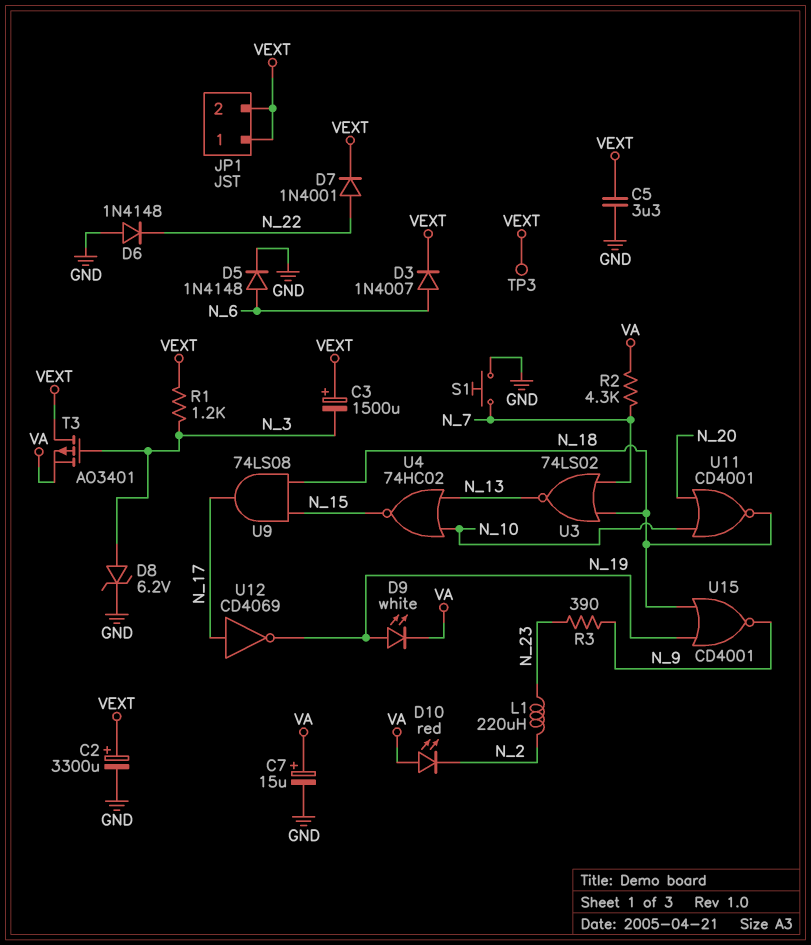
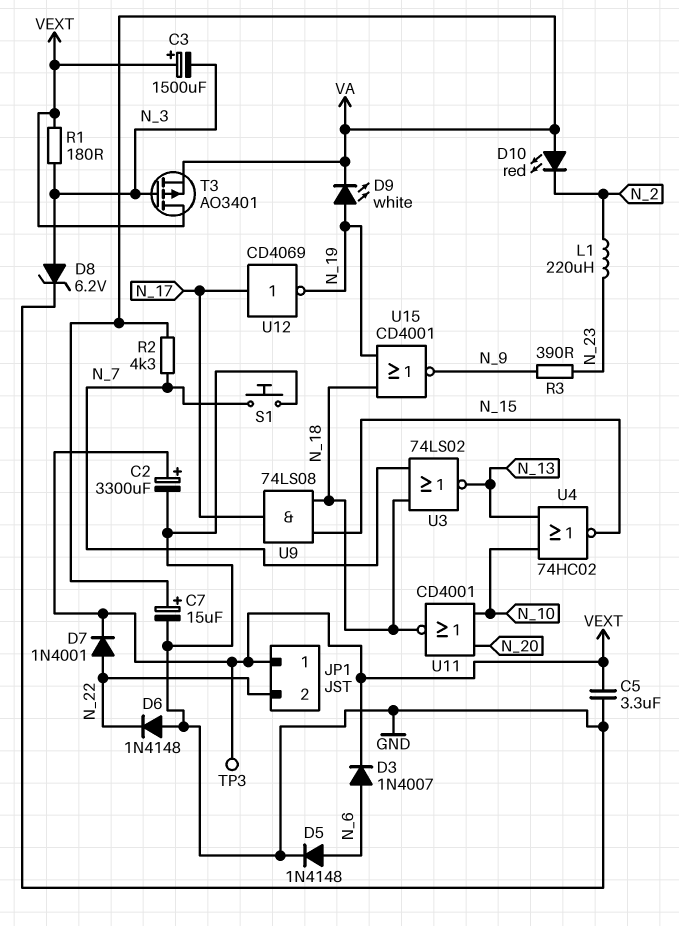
JP1 pin 2: VEXT -> N_22
R1: 1.2k (N_3, VEXT) -> 180 (N_3, VEXT)

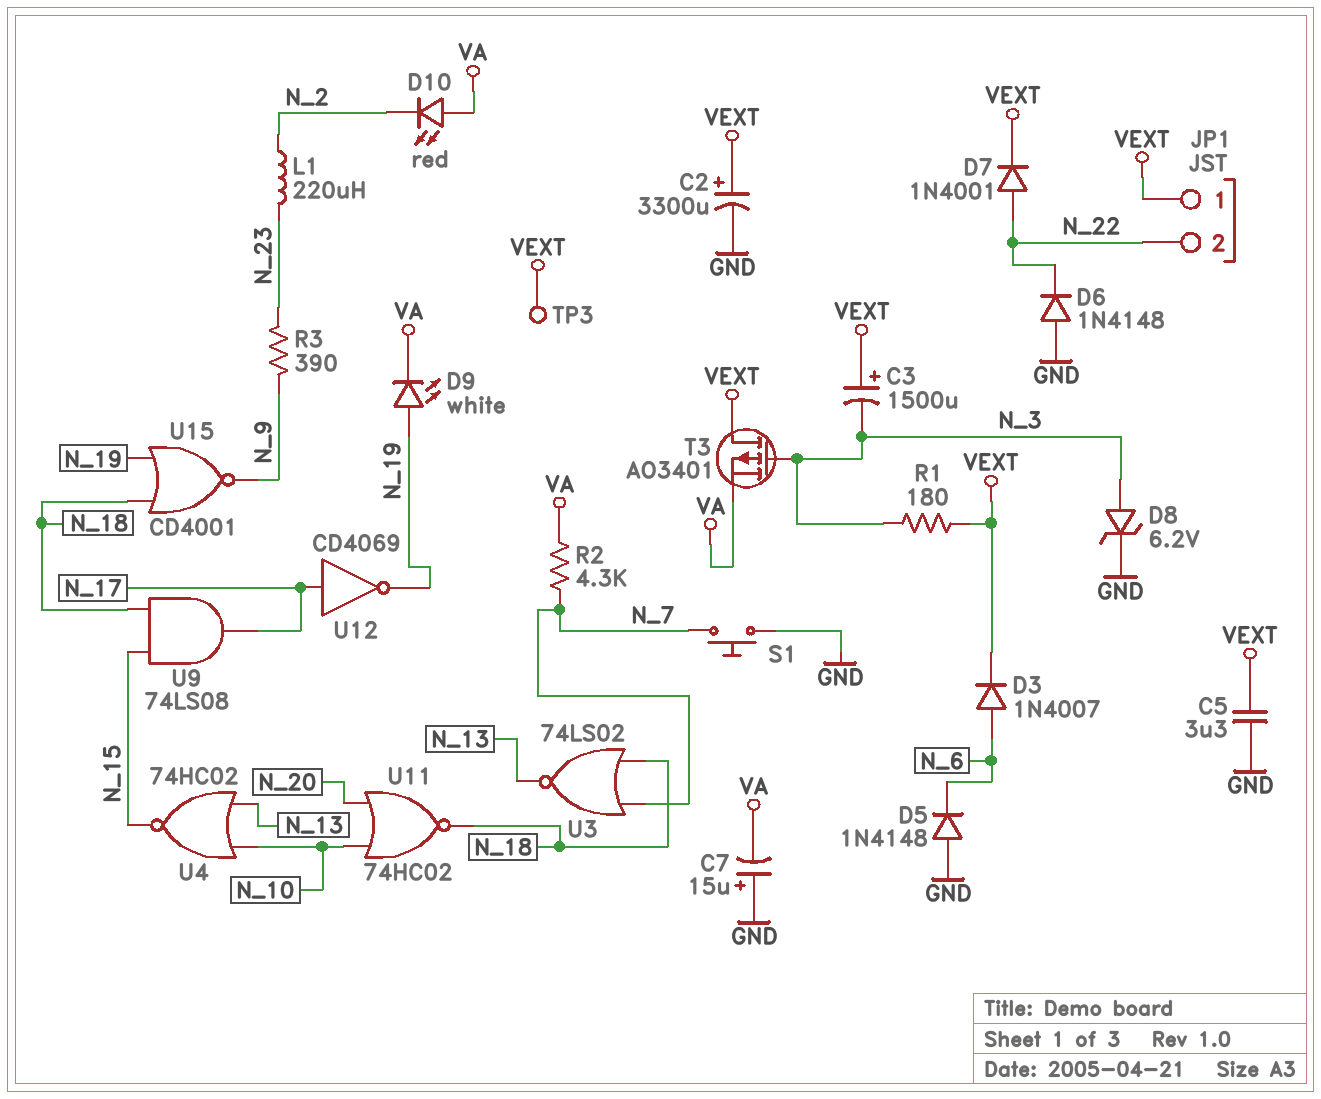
C7: 15uF (plus VA, minus GND) -> 15uF (plus GND, minus VA)
D5: diode 1N4148 (A N_6, K GND) -> diode 1N4148 (A GND, K N_6)
U11: NOR CD4001 (in N_10, in N_20, out N_18) -> NOR 74HC02 (in N_10, in N_20, out N_18)

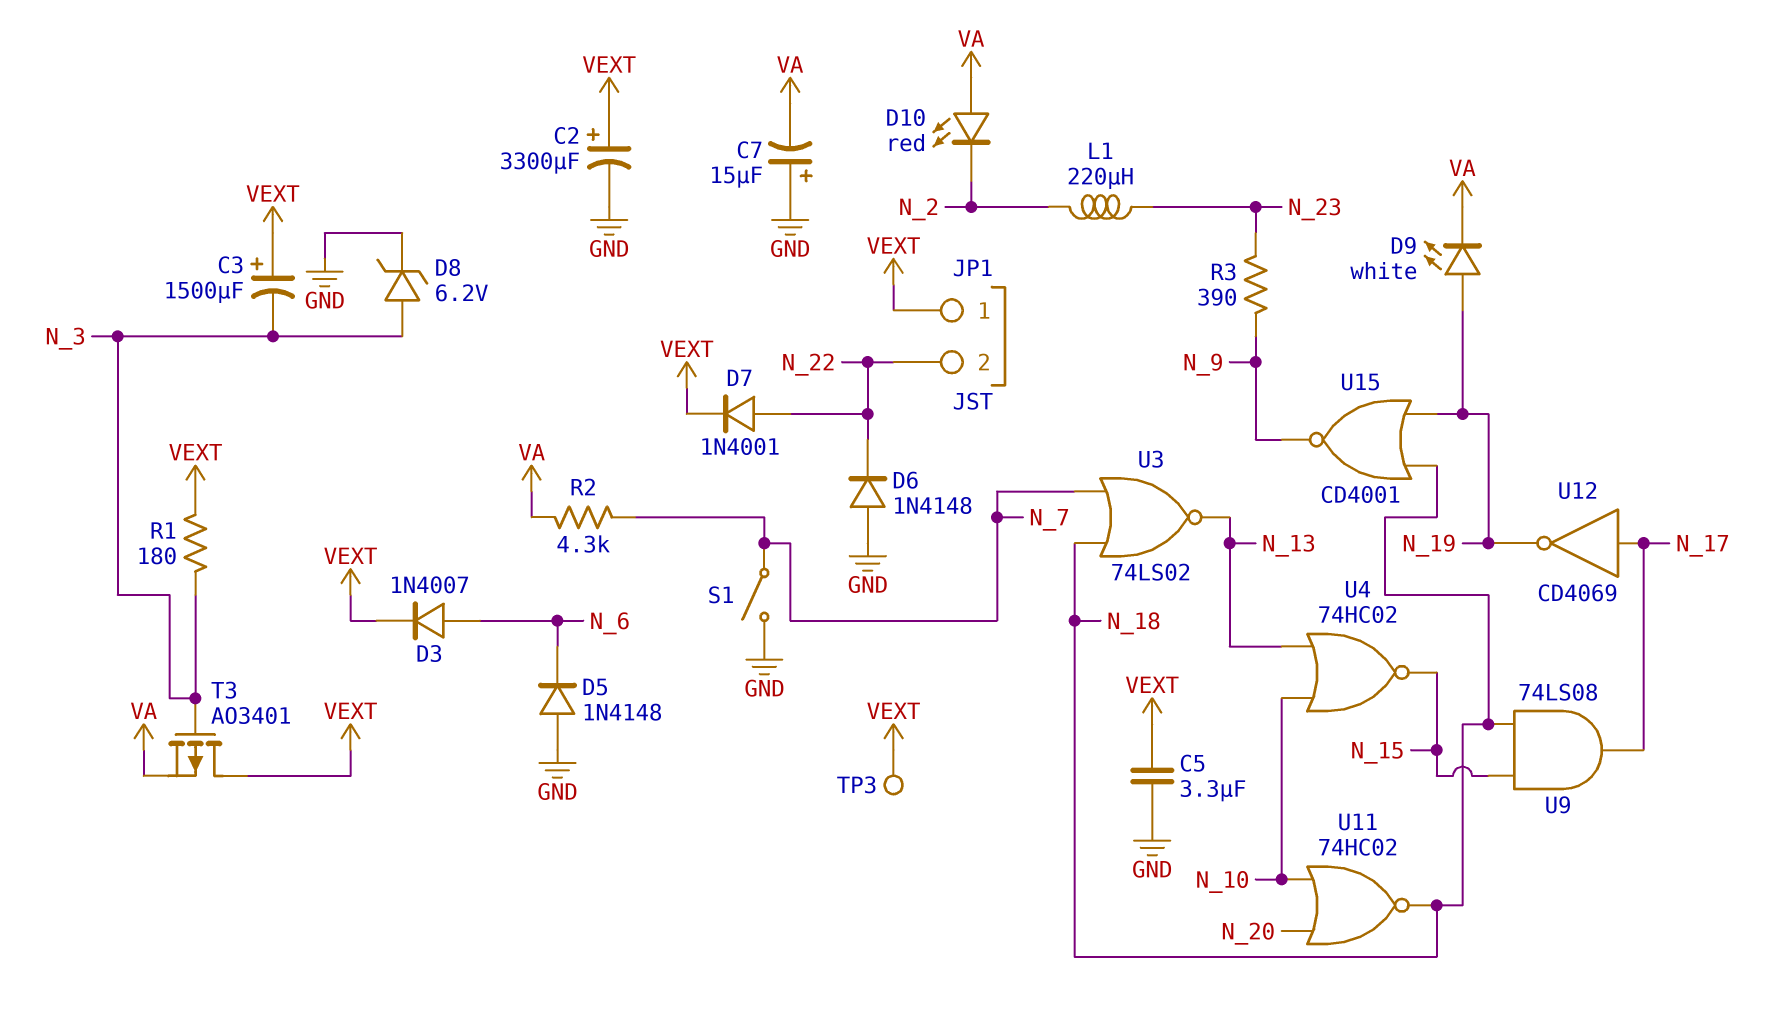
S1: button (GND, N_7) -> switch (GND, N_7)

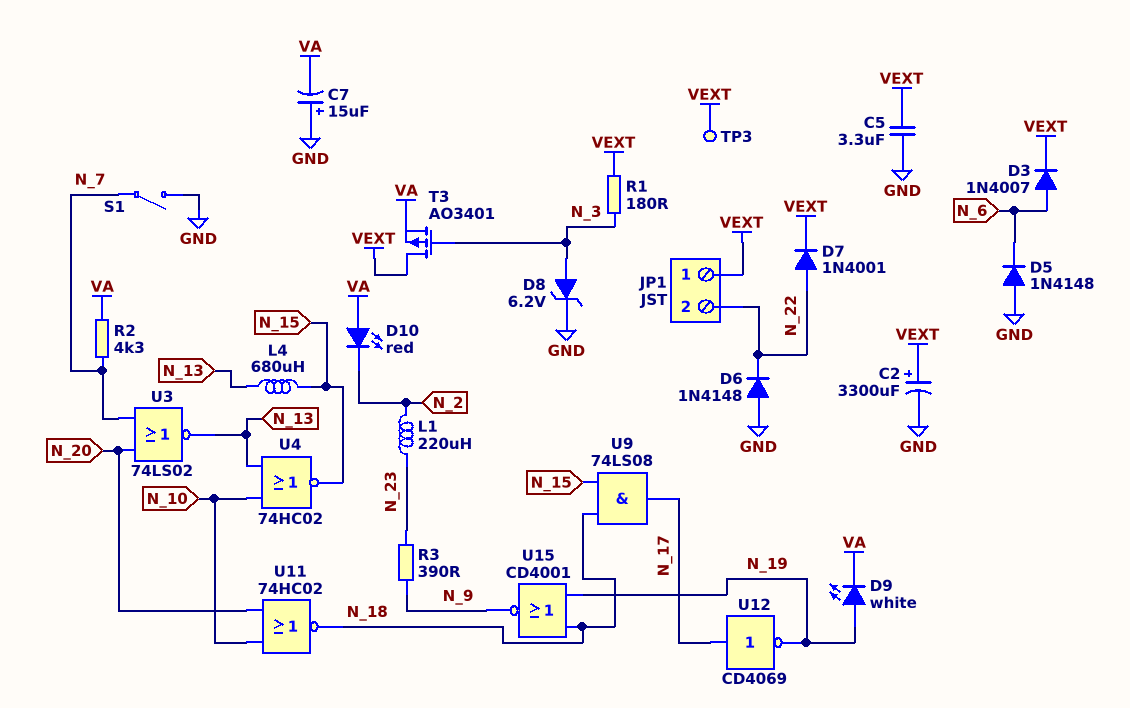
C3: 1500uF (plus VEXT, minus N_3) -> none
L4: none -> 680uH (N_13, N_15)
U3: NOR 74LS02 (in N_7, in N_18, out N_13) -> NOR 74LS02 (in N_7, in N_20, out N_13)

